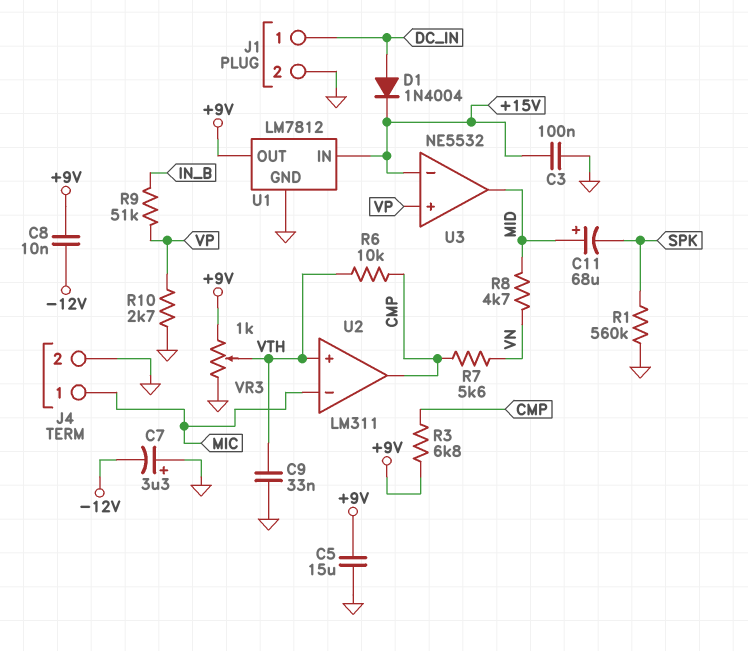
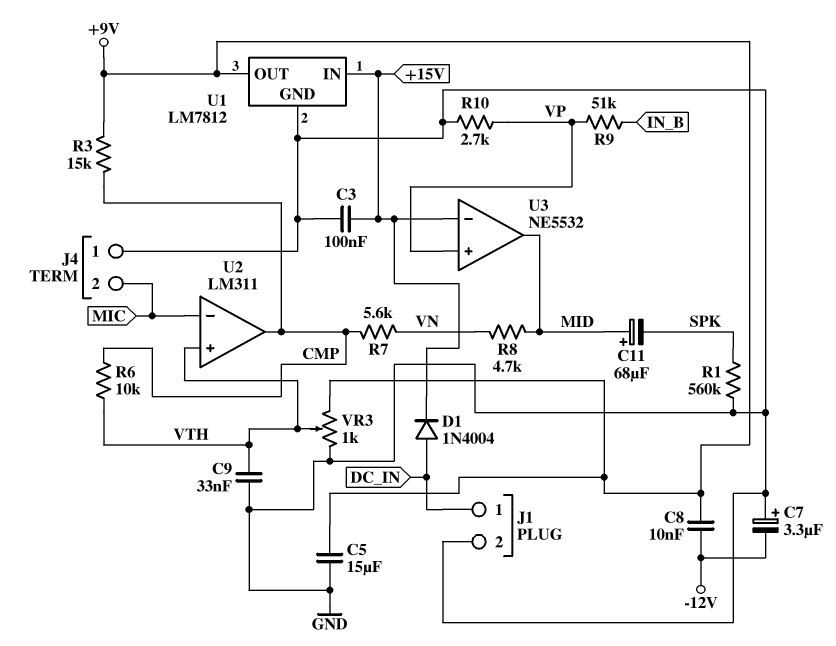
J4 pin 1: MIC -> GND
J4 pin 2: GND -> MIC
R3: 6.8k (+9V, CMP) -> 15k (+9V, CMP)

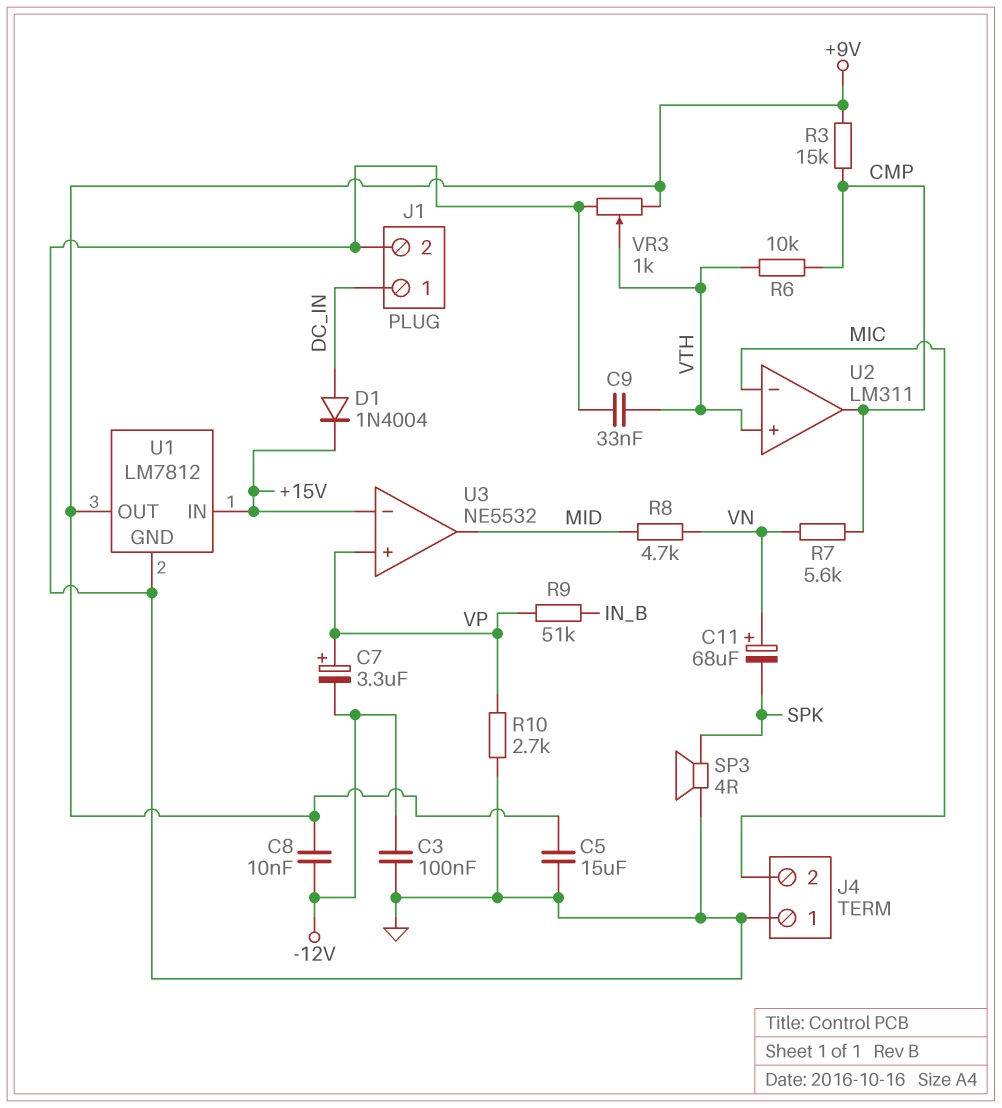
C3: 100nF (+15V, GND) -> 100nF (-12V, GND)
C7: 3.3uF (plus GND, minus -12V) -> 3.3uF (plus VP, minus -12V)
C11: 68uF (plus MID, minus SPK) -> 68uF (plus VN, minus SPK)
R1: 560k (GND, SPK) -> none
SP3: none -> speaker 4R (GND, SPK)

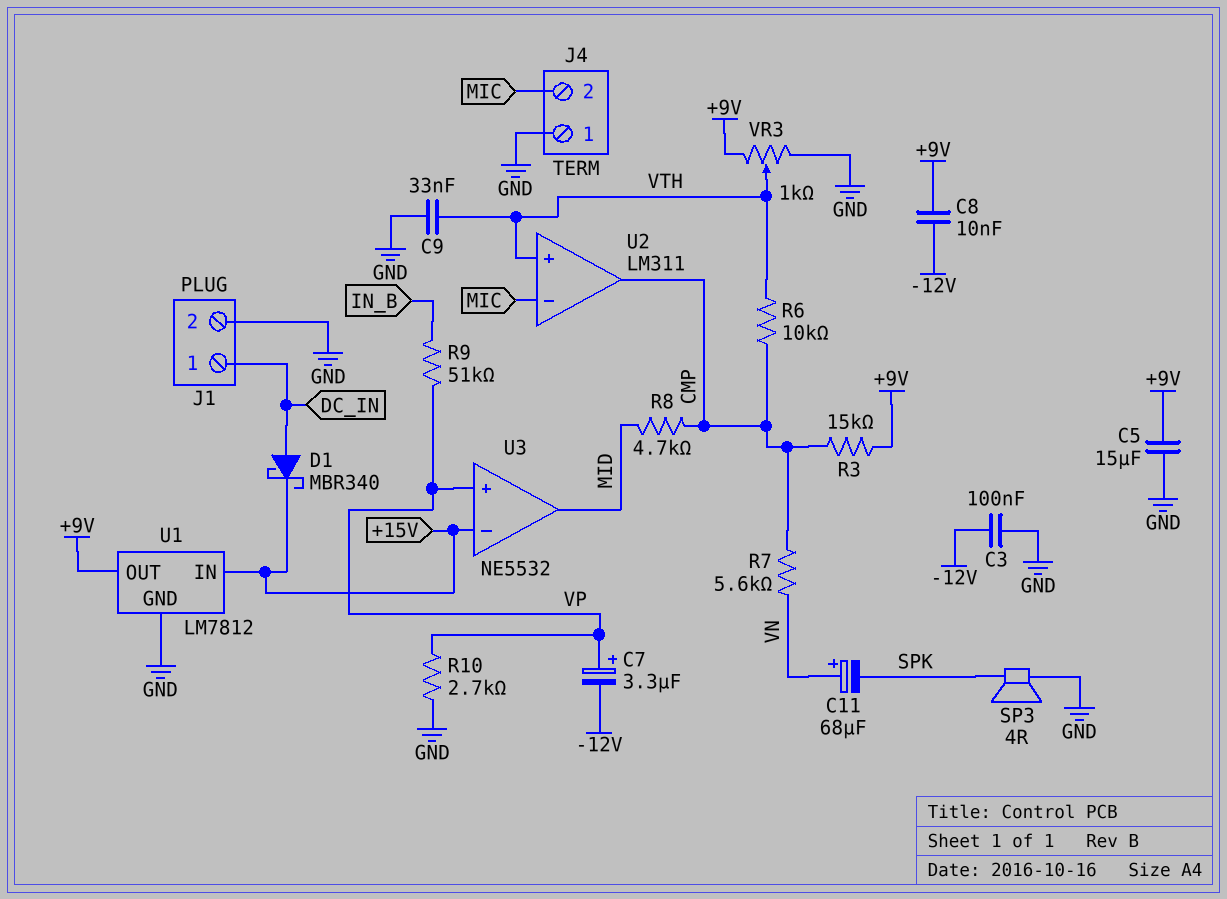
D1: diode 1N4004 (A DC_IN, K +15V) -> schottky MBR340 (A DC_IN, K +15V)
R8: 4.7k (MID, VN) -> 4.7k (CMP, MID)

